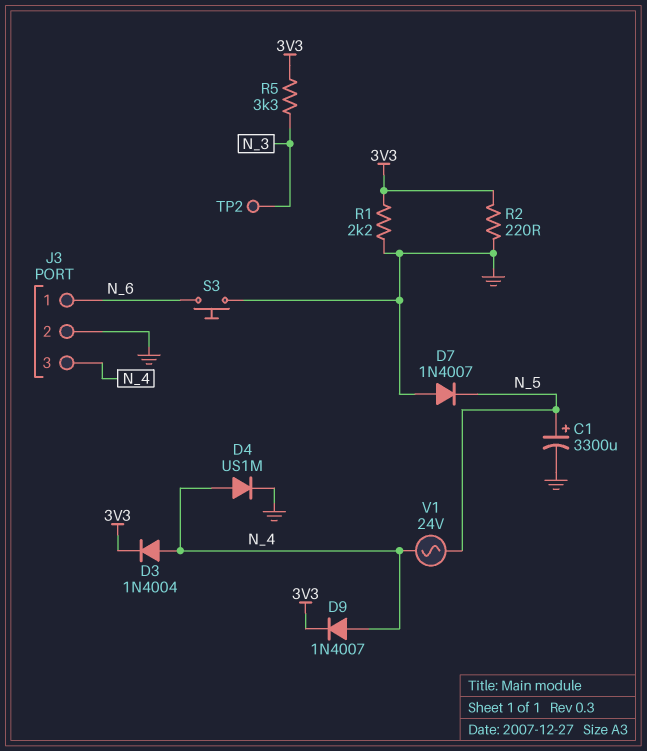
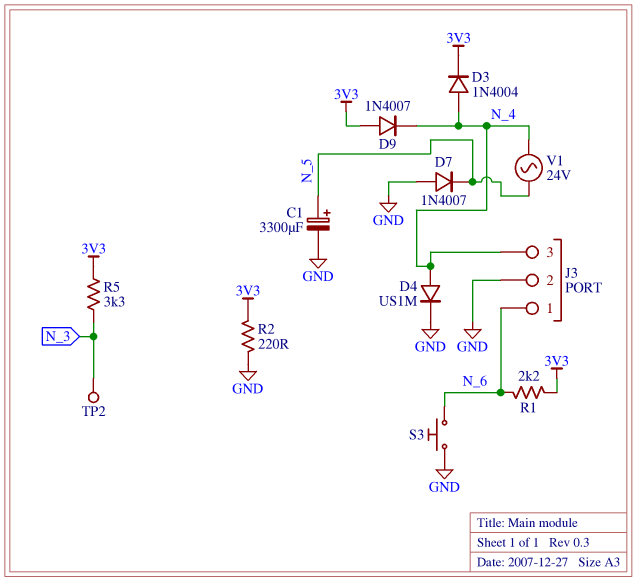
D9: diode 1N4007 (A N_4, K 3V3) -> diode 1N4007 (A 3V3, K N_4)
R1: 2.2k (3V3, GND) -> 2.2k (3V3, N_6)

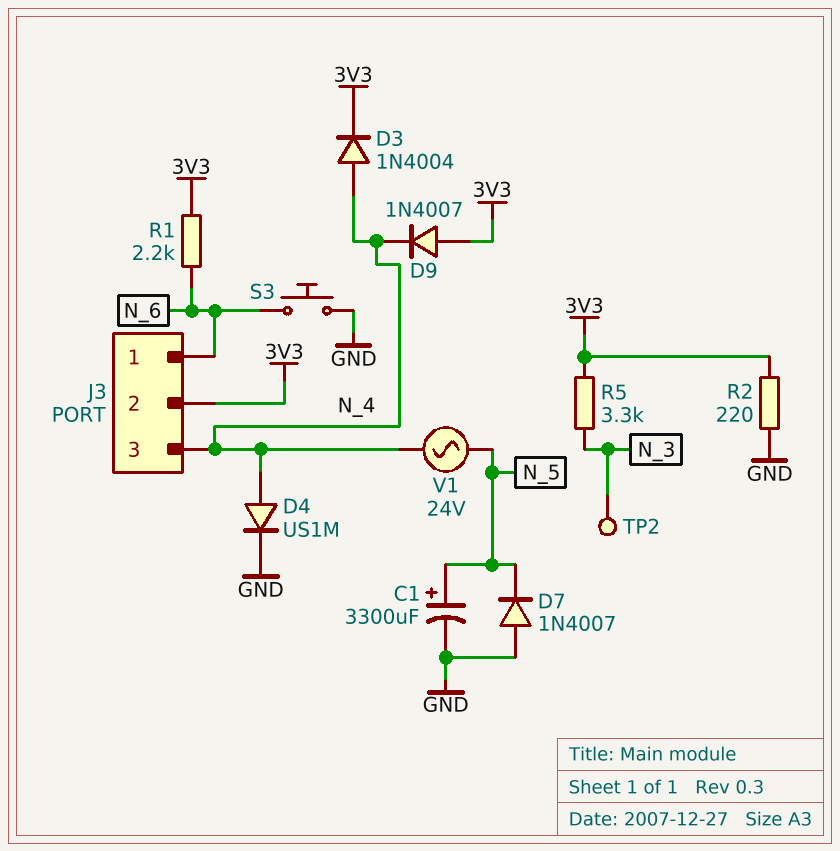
J3 pin 2: GND -> 3V3

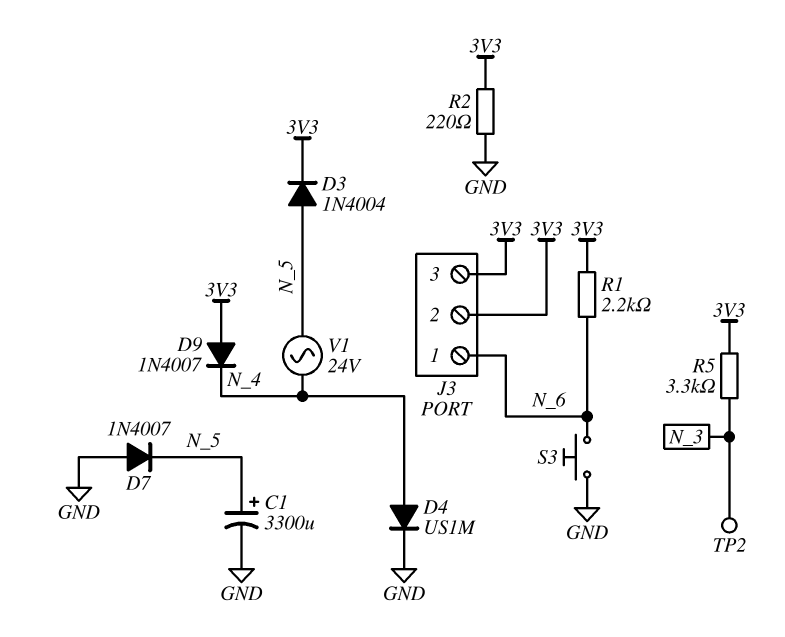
D3: diode 1N4004 (A N_4, K 3V3) -> diode 1N4004 (A N_5, K 3V3)
J3 pin 3: N_4 -> 3V3

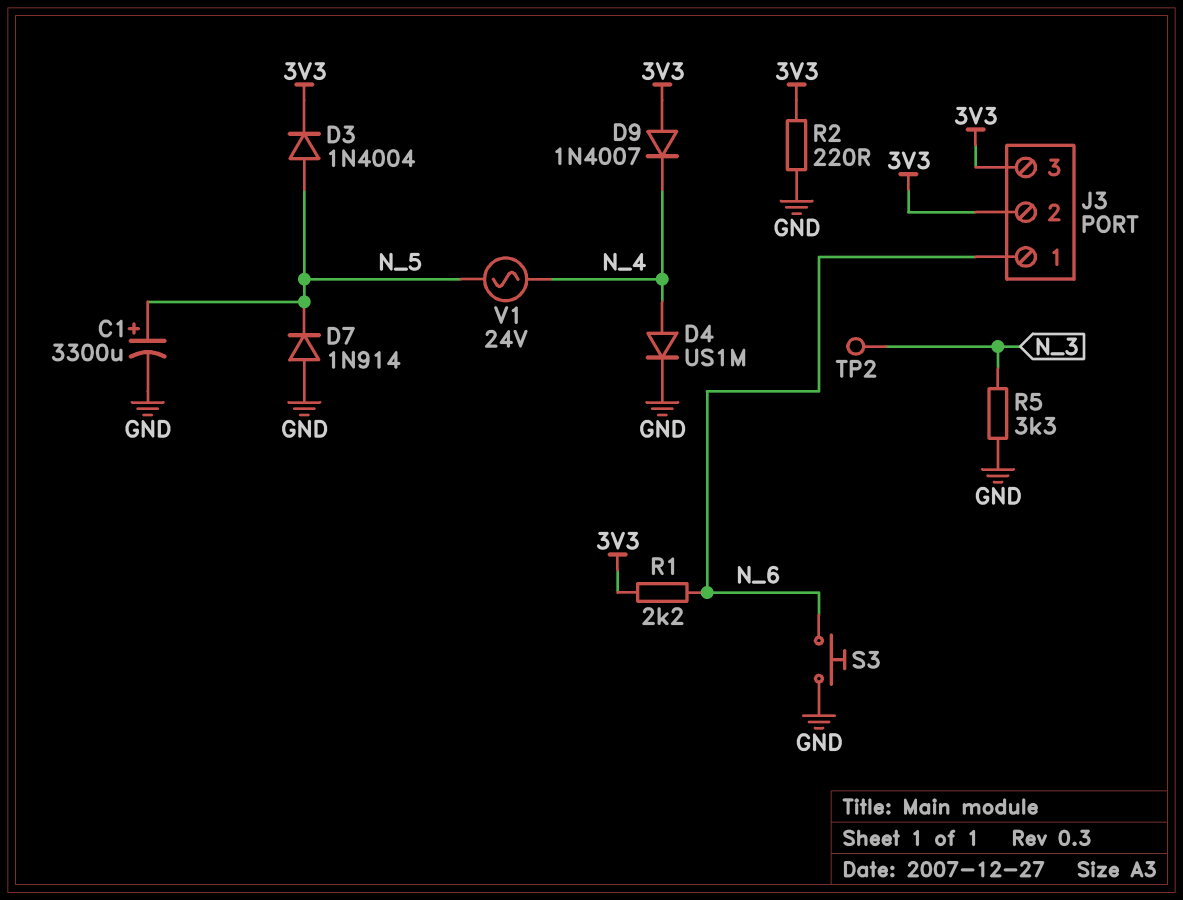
D7: diode 1N4007 (A GND, K N_5) -> diode 1N914 (A GND, K N_5)
R5: 3.3k (3V3, N_3) -> 3.3k (GND, N_3)

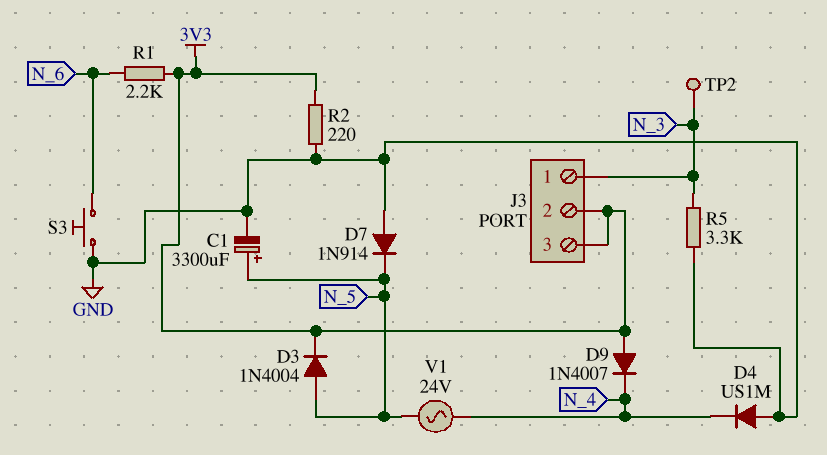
D4: diode US1M (A N_4, K GND) -> diode US1M (A GND, K N_4)
J3 pin 1: N_6 -> N_3

